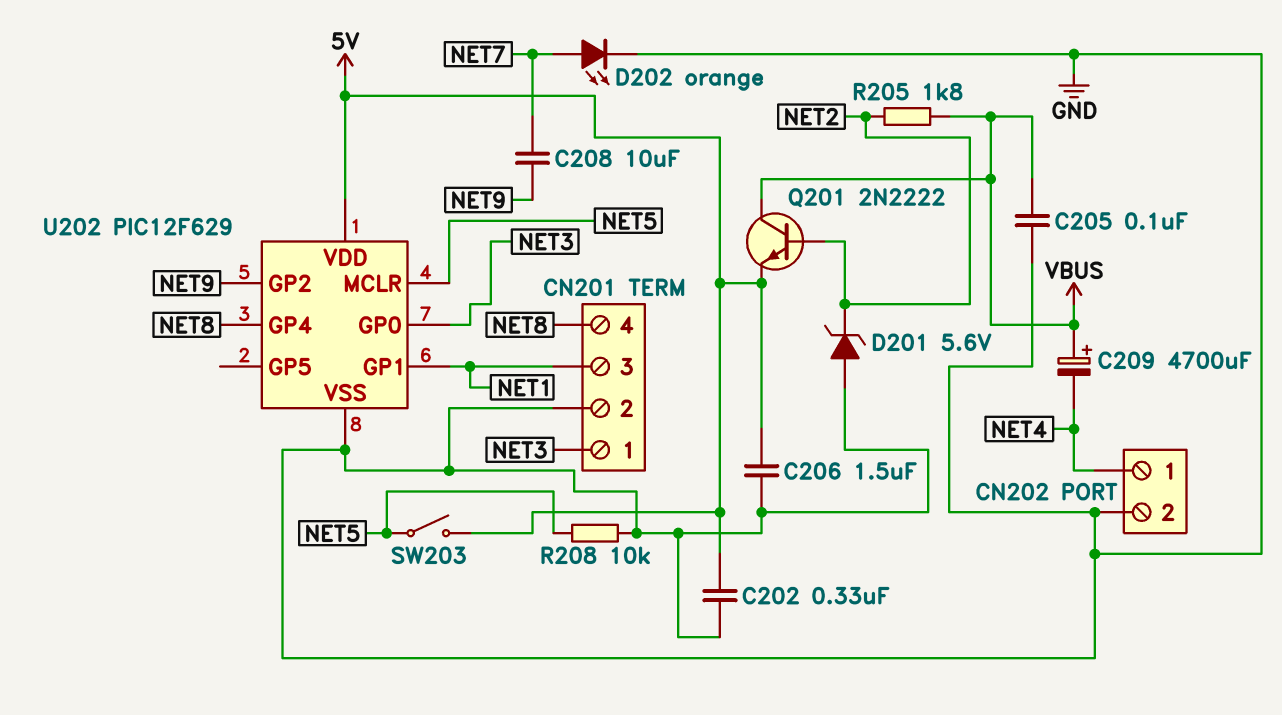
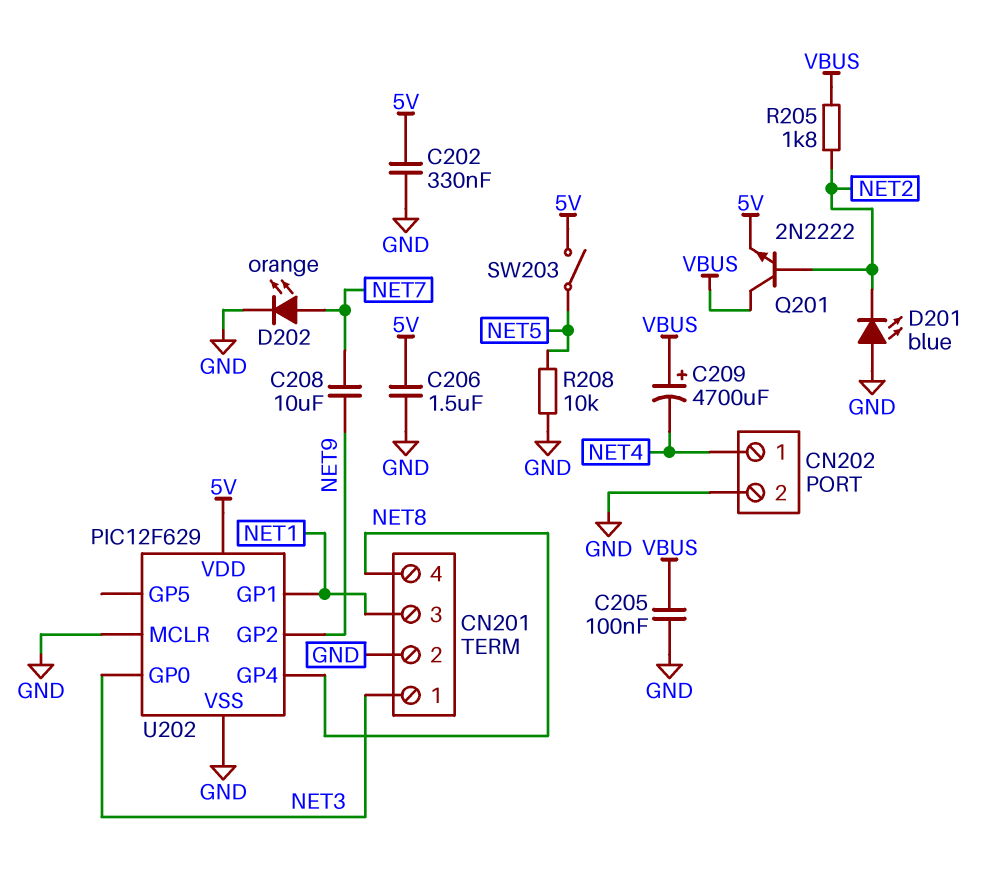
D201: zener 5.6V (A GND, K NET2) -> LED blue (A GND, K NET2)
U202 pin MCLR: NET5 -> GND

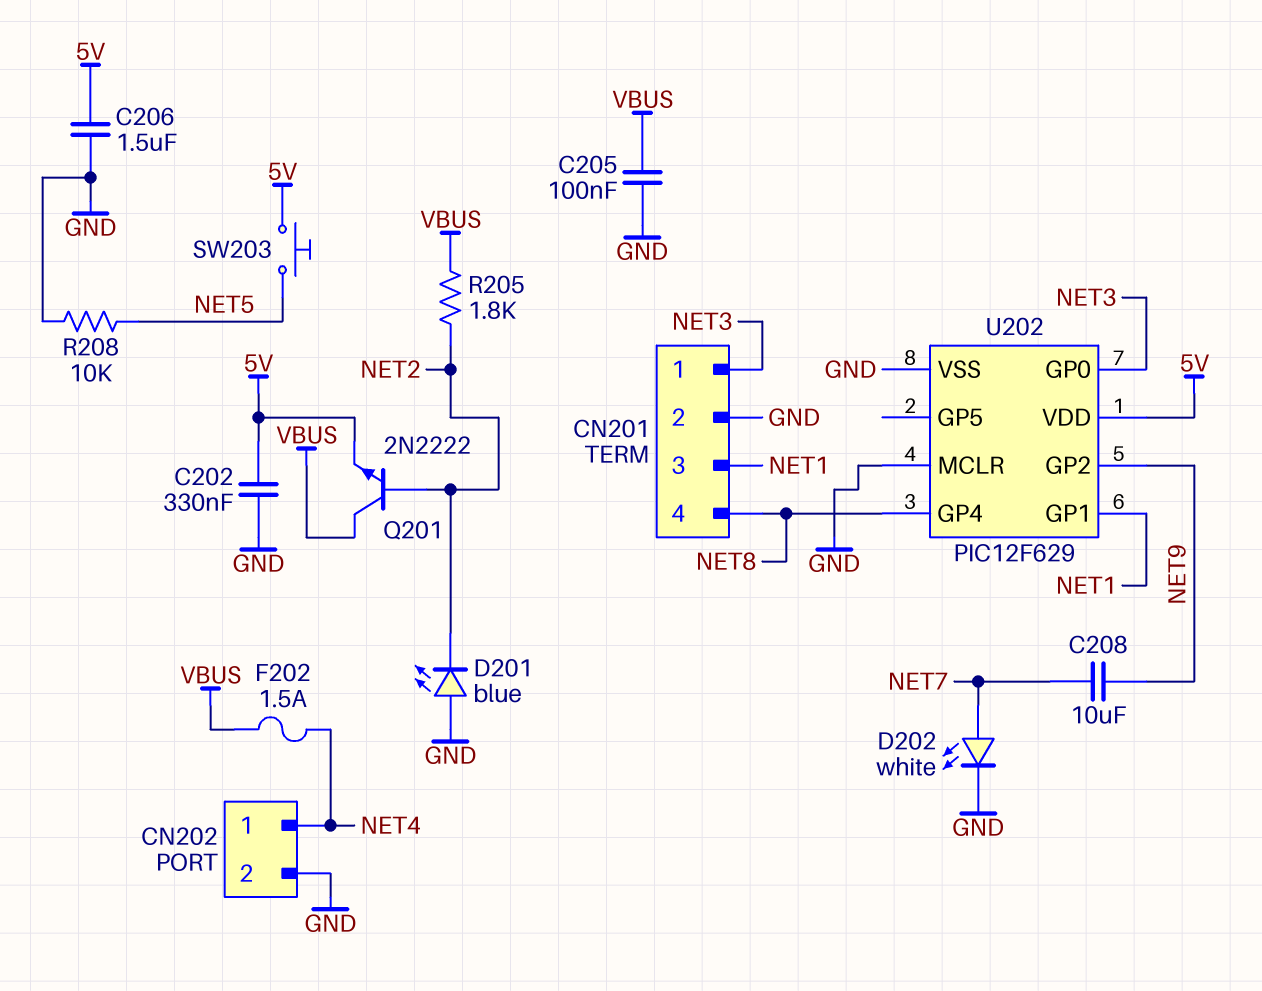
C209: 4700uF (plus VBUS, minus NET4) -> none
D202: LED orange (A NET7, K GND) -> LED white (A NET7, K GND)
F202: none -> 1.5A (NET4, VBUS)
SW203: switch (5V, NET5) -> button (5V, NET5)

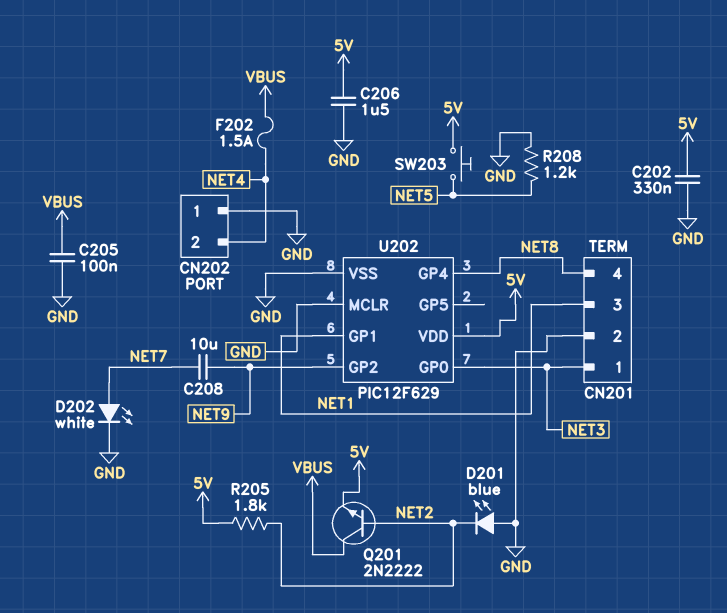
CN202 pin 1: NET4 -> GND
CN202 pin 2: GND -> NET4
R205: 1.8k (NET2, VBUS) -> 1.8k (5V, NET2)
R208: 10k (GND, NET5) -> 1.2k (GND, NET5)

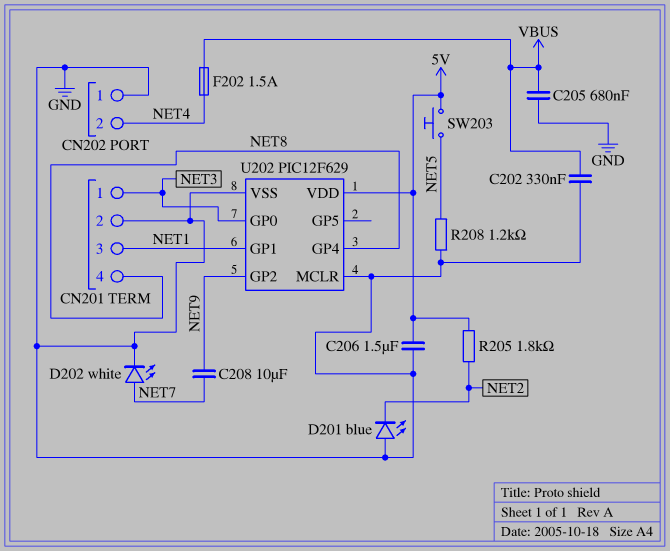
C202: 330nF (5V, GND) -> 330nF (GND, VBUS)
C205: 100nF (GND, VBUS) -> 680nF (GND, VBUS)
Q201: NPN 2N2222 (B NET2, C VBUS, E 5V) -> none

